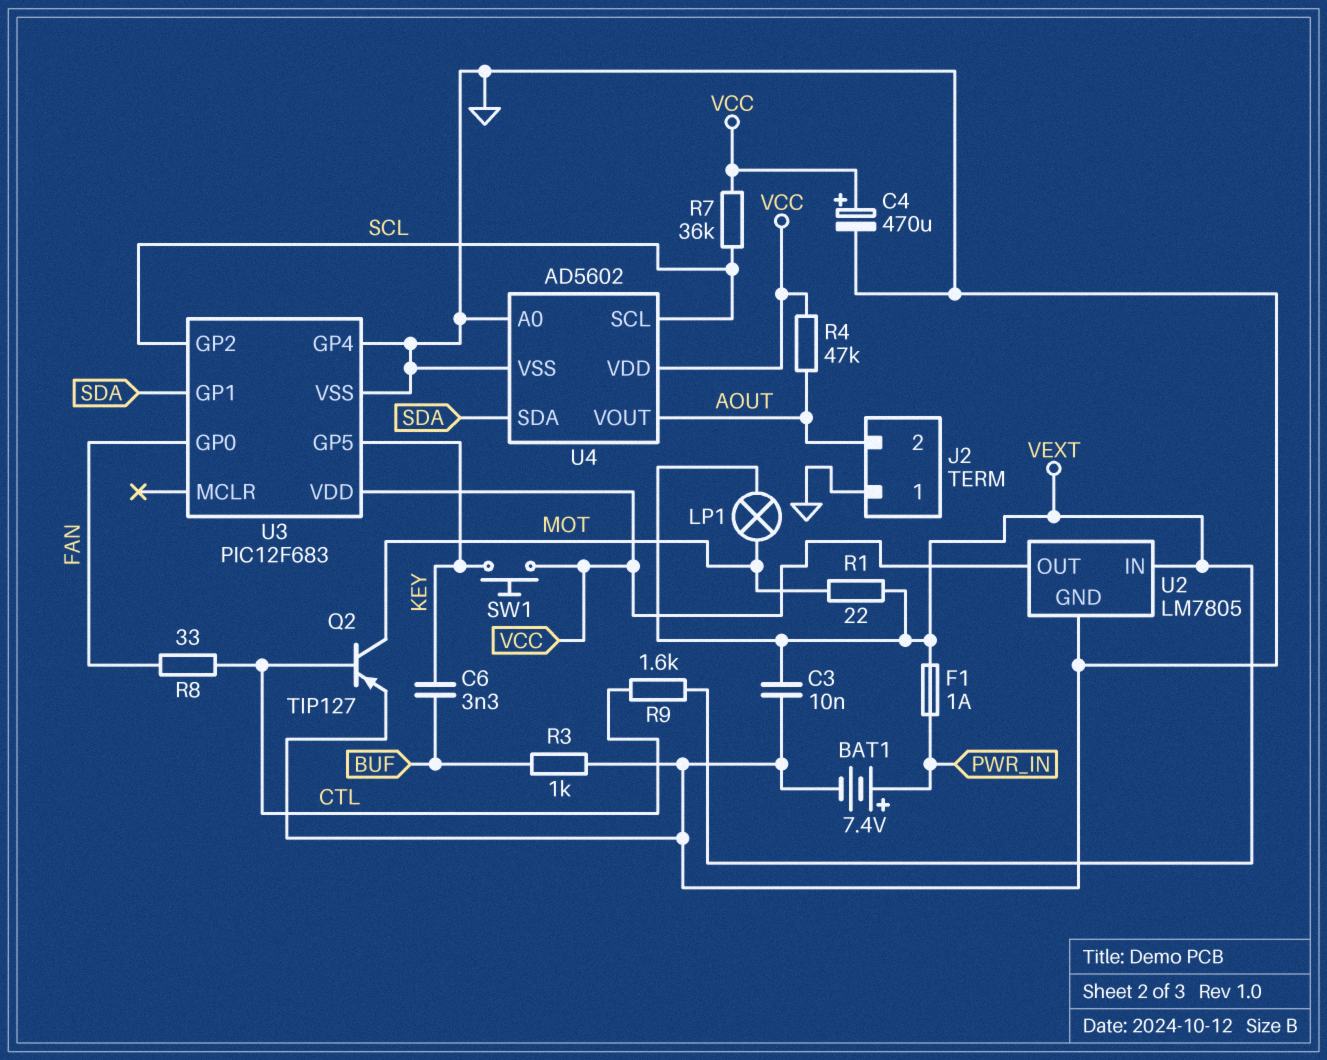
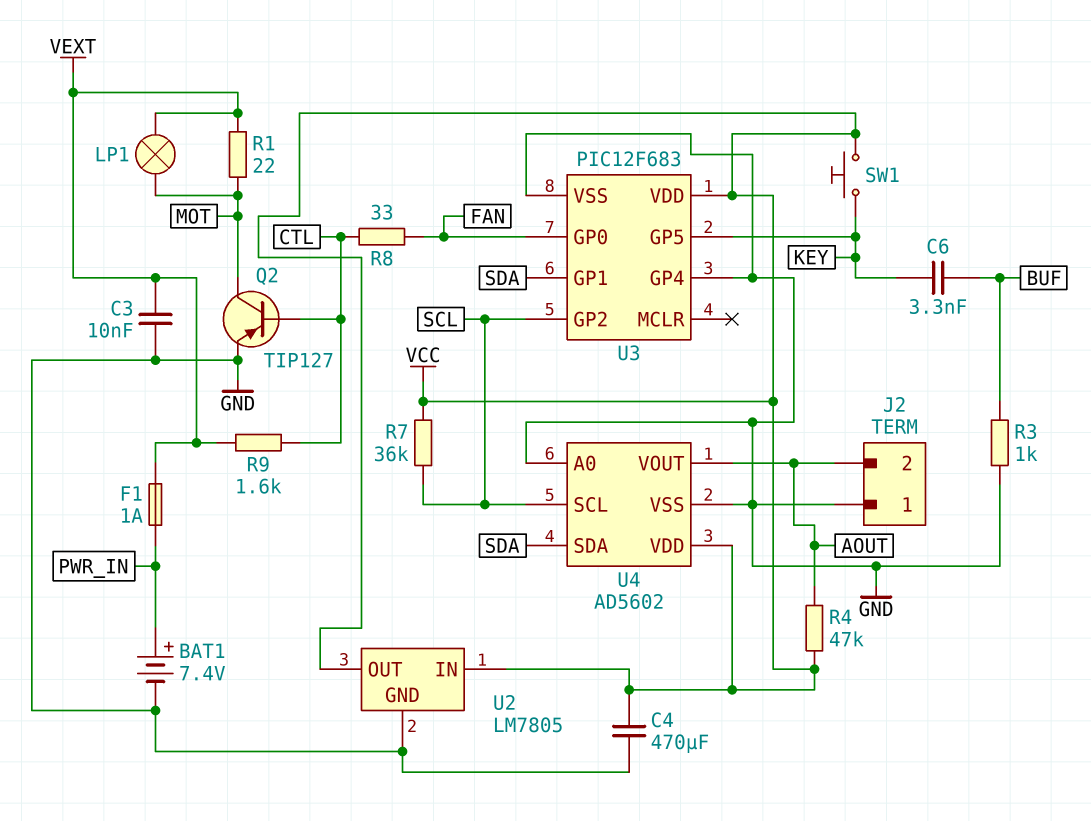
C4: 470uF (plus VCC, minus GND) -> 470uF (GND, VCC)
U2 pin IN: VEXT -> VCC

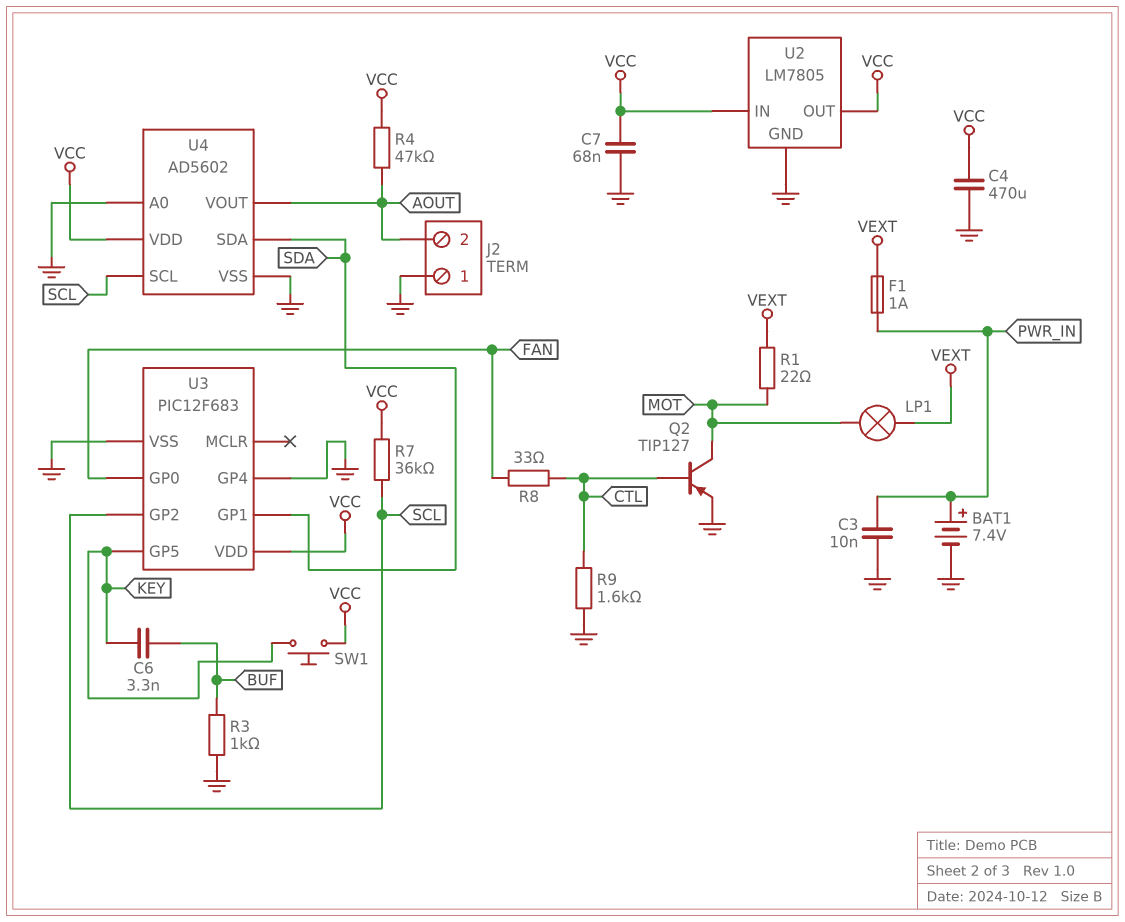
C3: 10nF (GND, VEXT) -> 10nF (GND, PWR_IN)
C7: none -> 68nF (GND, VCC)
R9: 1.6k (CTL, VEXT) -> 1.6k (CTL, GND)

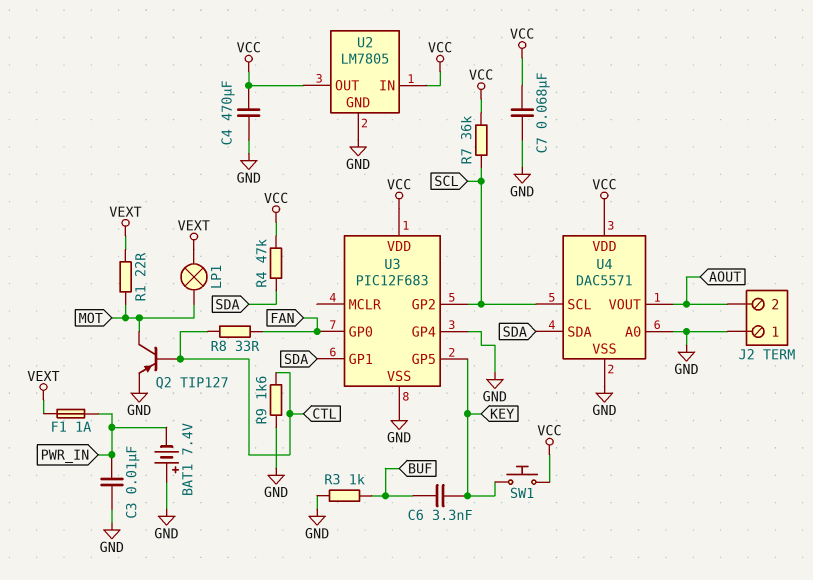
BAT1: 7.4V (plus PWR_IN, minus GND) -> 7.4V (plus GND, minus PWR_IN)
R4: 47k (AOUT, VCC) -> 47k (SDA, VCC)
U4: AD5602 -> DAC5571

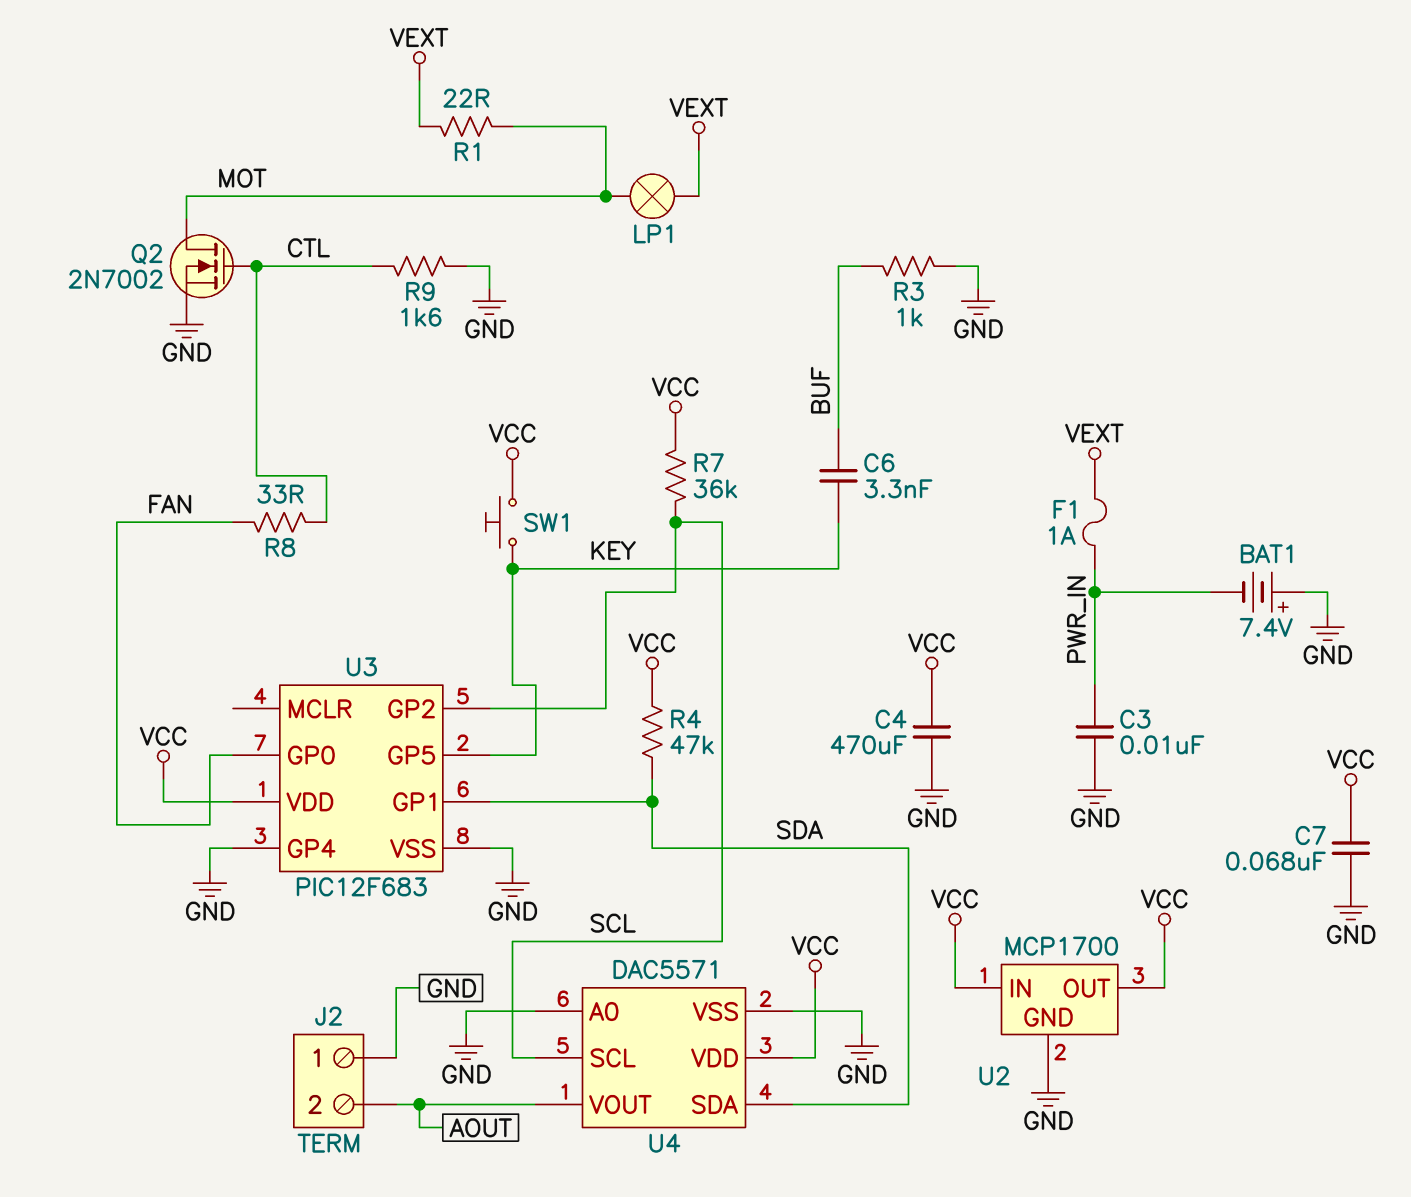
Q2: PNP TIP127 (B CTL, C MOT, E GND) -> NMOS 2N7002 (G CTL, D MOT, S GND)
U2: LM7805 -> MCP1700

